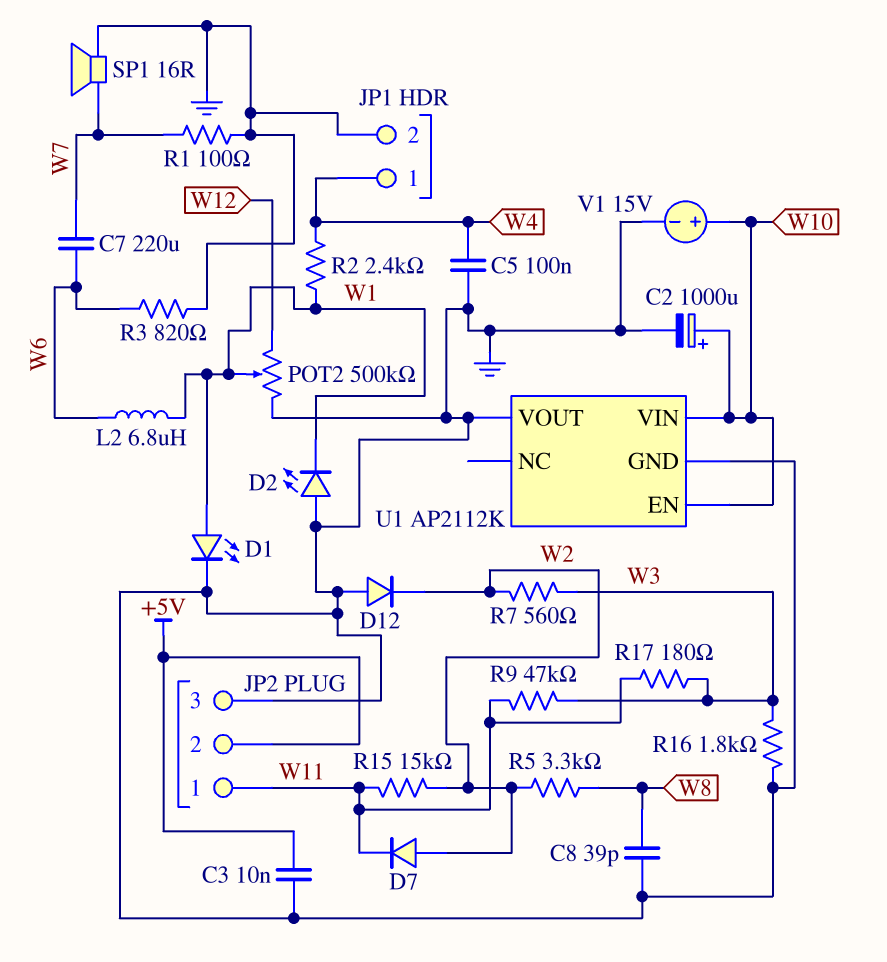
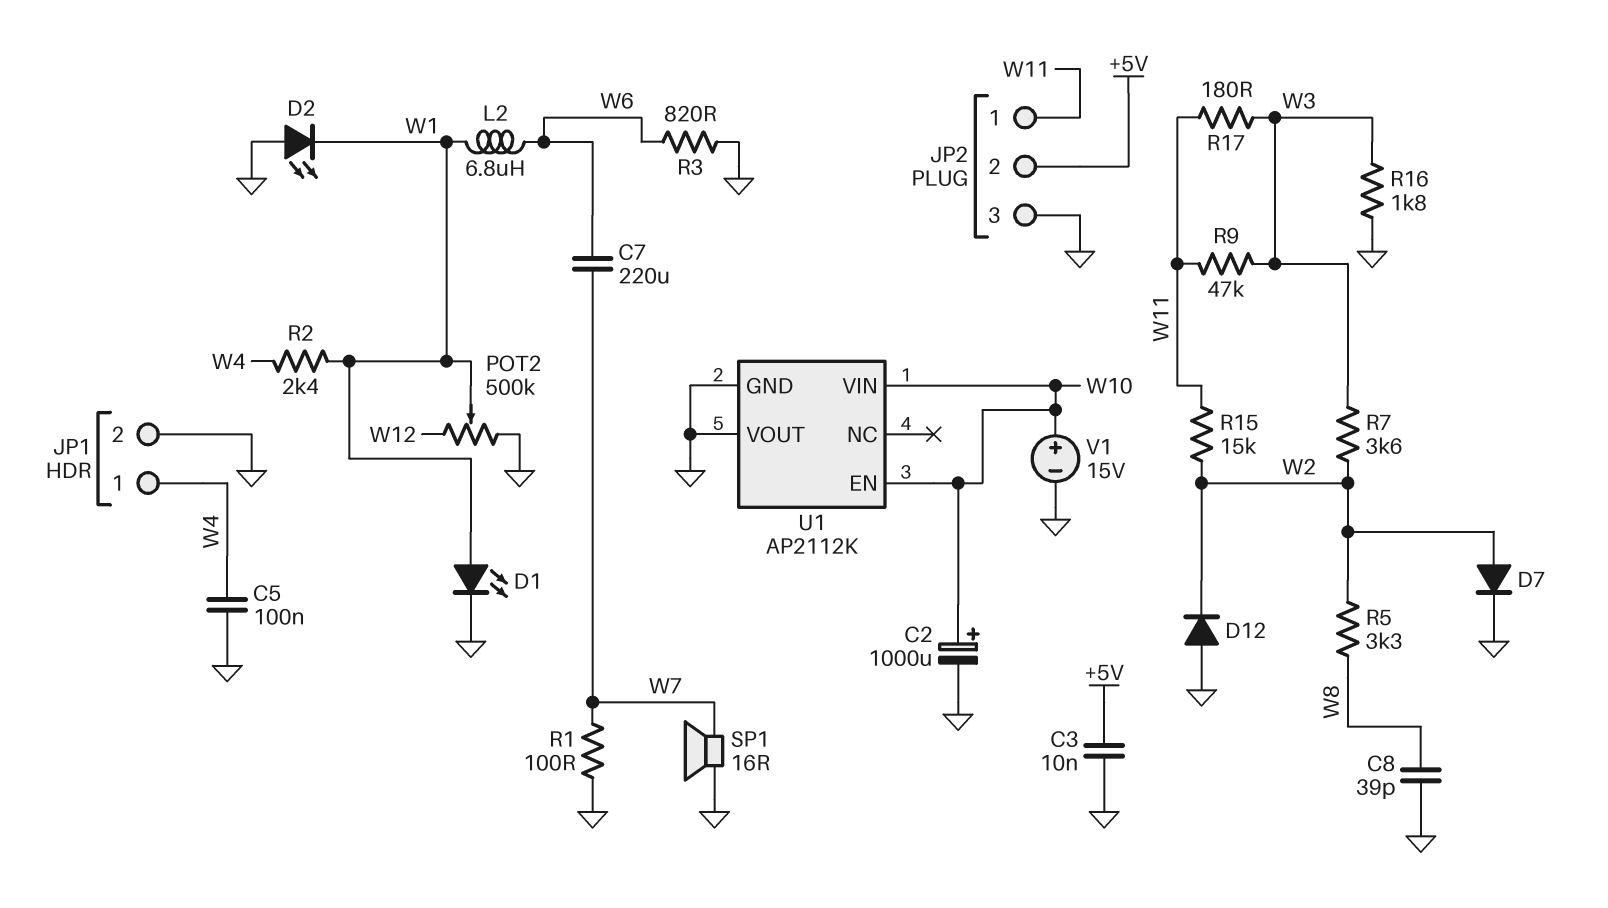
D7: diode (A W2, K W11) -> diode (A W2, K GND)
R7: 560 (W2, W3) -> 3.6k (W2, W3)

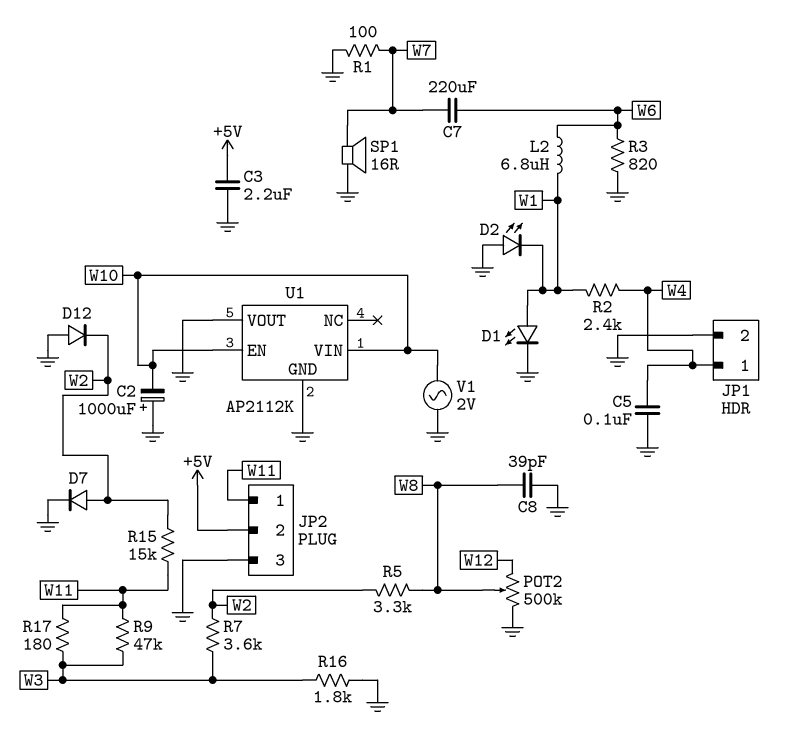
C2: 1000uF (plus W10, minus GND) -> 1000uF (plus GND, minus W10)
C3: 10nF (+5V, GND) -> 2.2uF (+5V, GND)
POT2: 500k (GND, W12, wiper W1) -> 500k (GND, W12, wiper W8)
V1: 15V (plus W10, minus GND) -> AC 2V (GND, W10)

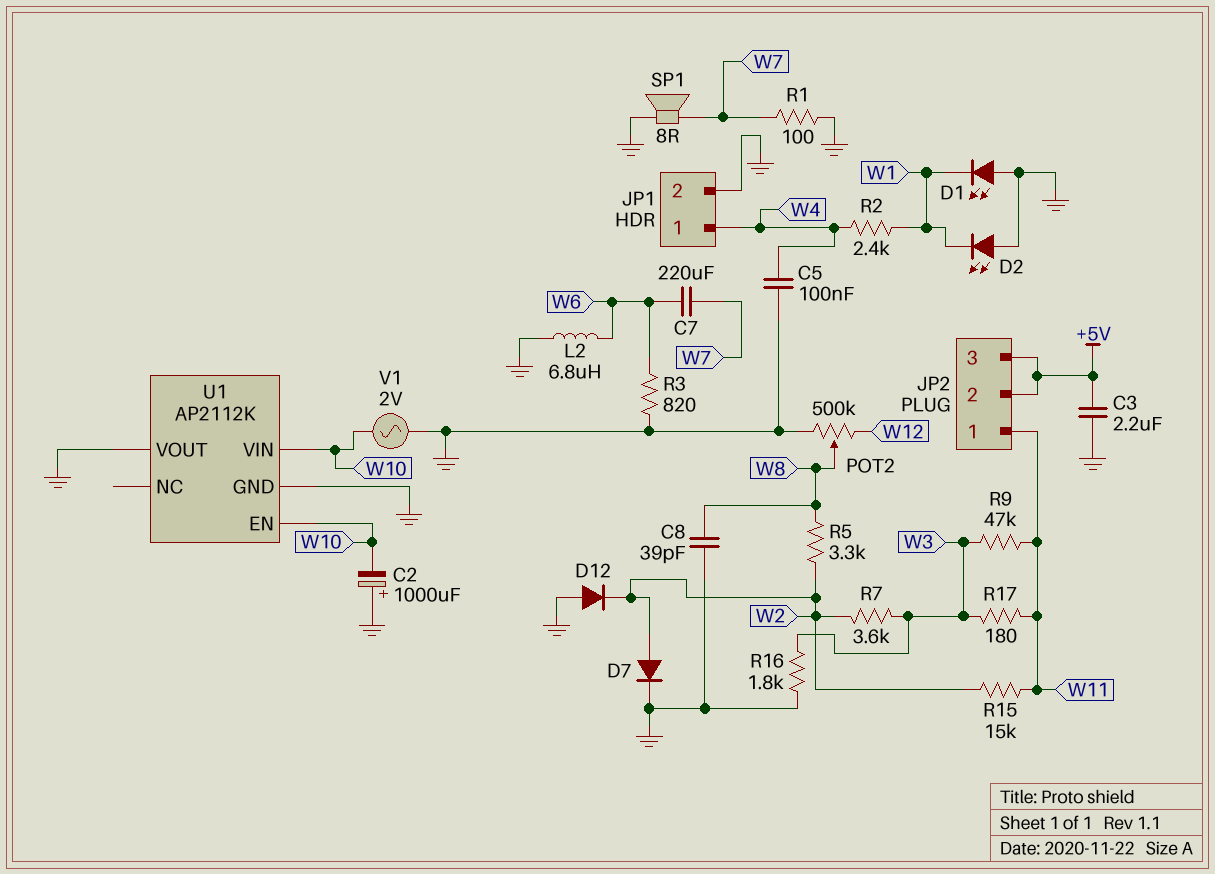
D1: LED (A W1, K GND) -> LED (A GND, K W1)
JP2 pin 3: GND -> +5V
L2: 6.8uH (W1, W6) -> 6.8uH (GND, W6)
SP1: speaker 16R (GND, W7) -> speaker 8R (GND, W7)

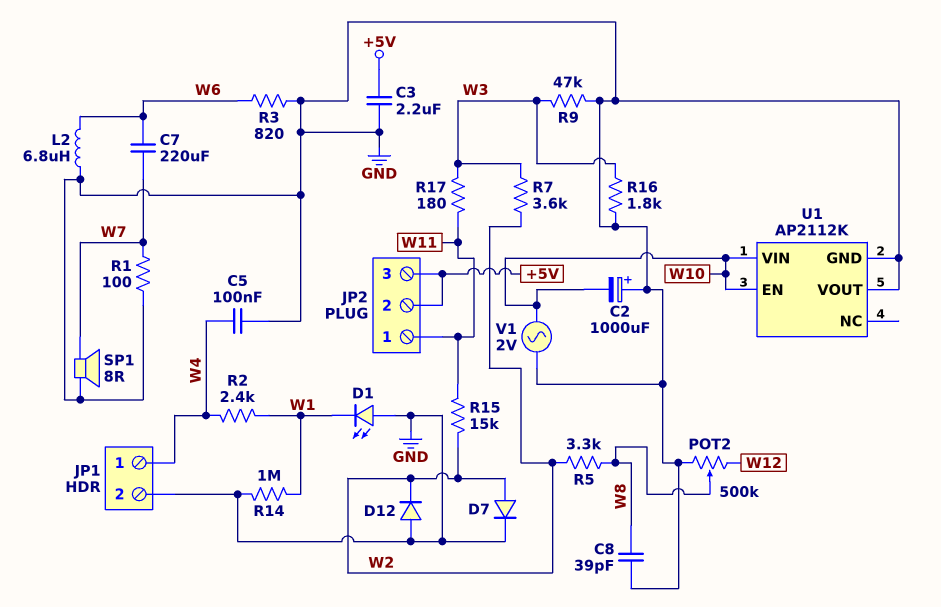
D2: LED (A GND, K W1) -> none
R9: 47k (W3, W11) -> 47k (GND, W3)
R14: none -> 1M (GND, W1)

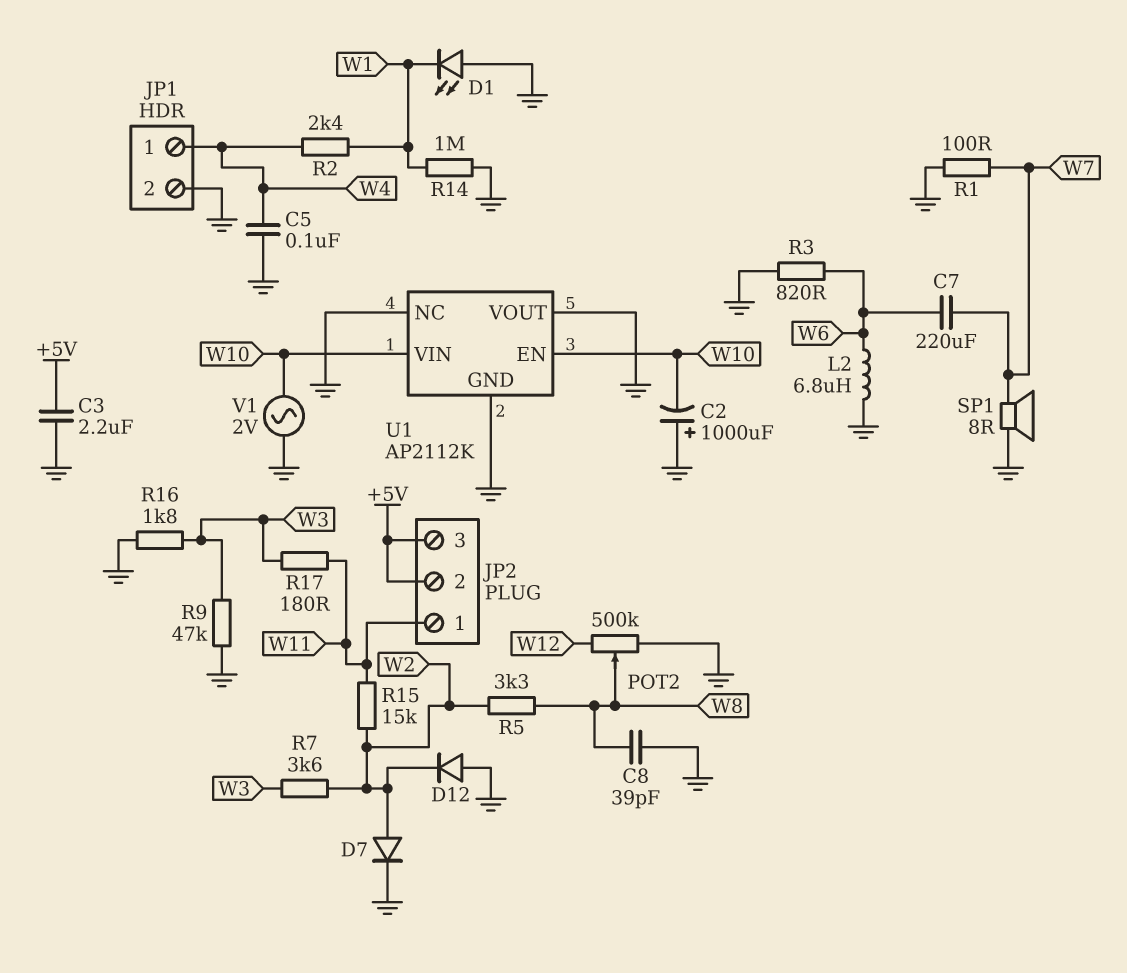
U1 pin NC: none -> GND

